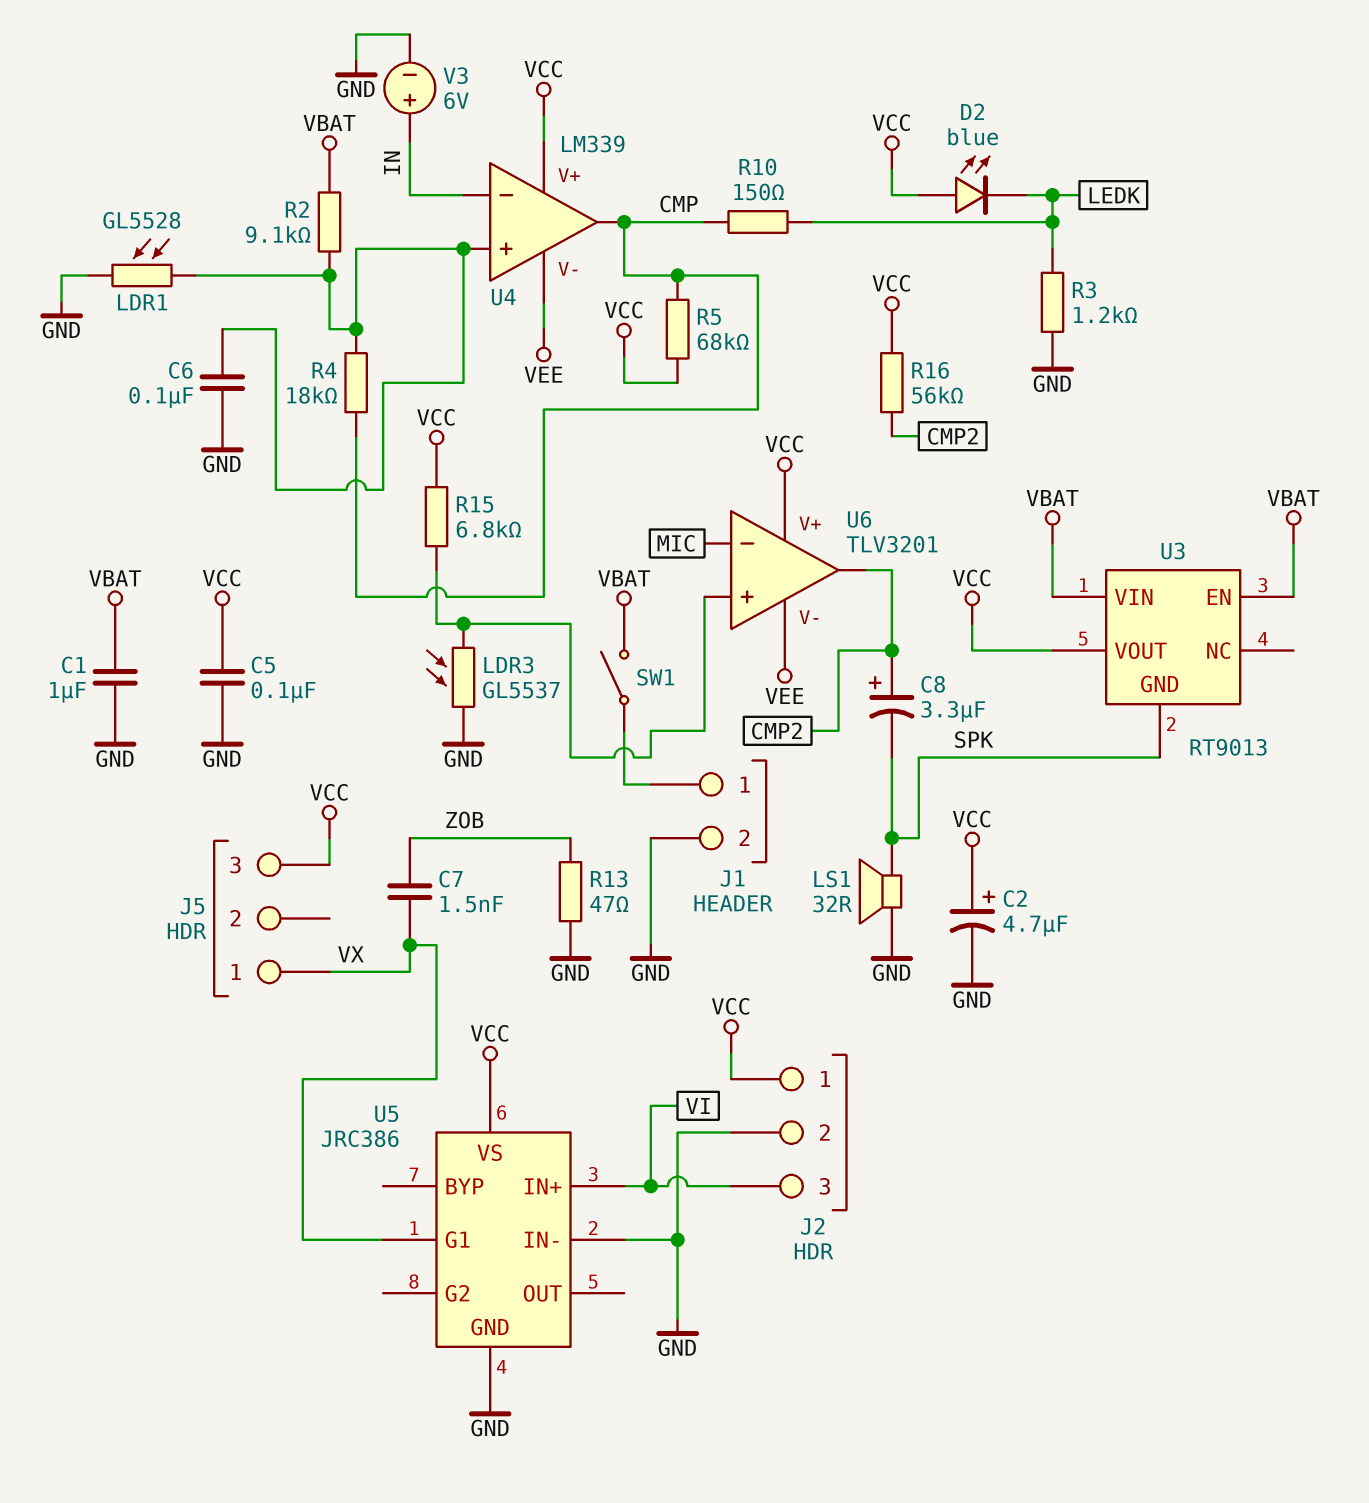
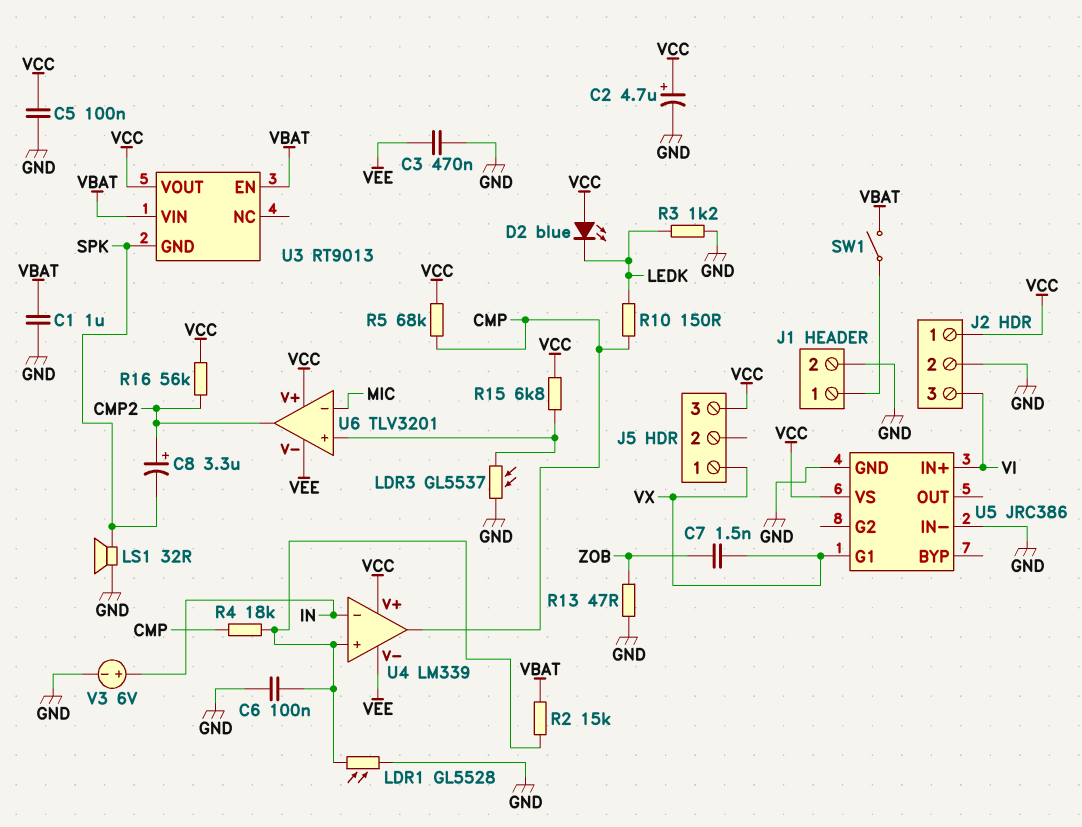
C3: none -> 470nF (GND, VEE)
R2: 9.1k (U4/in+, VBAT) -> 15k (U4/in+, VBAT)

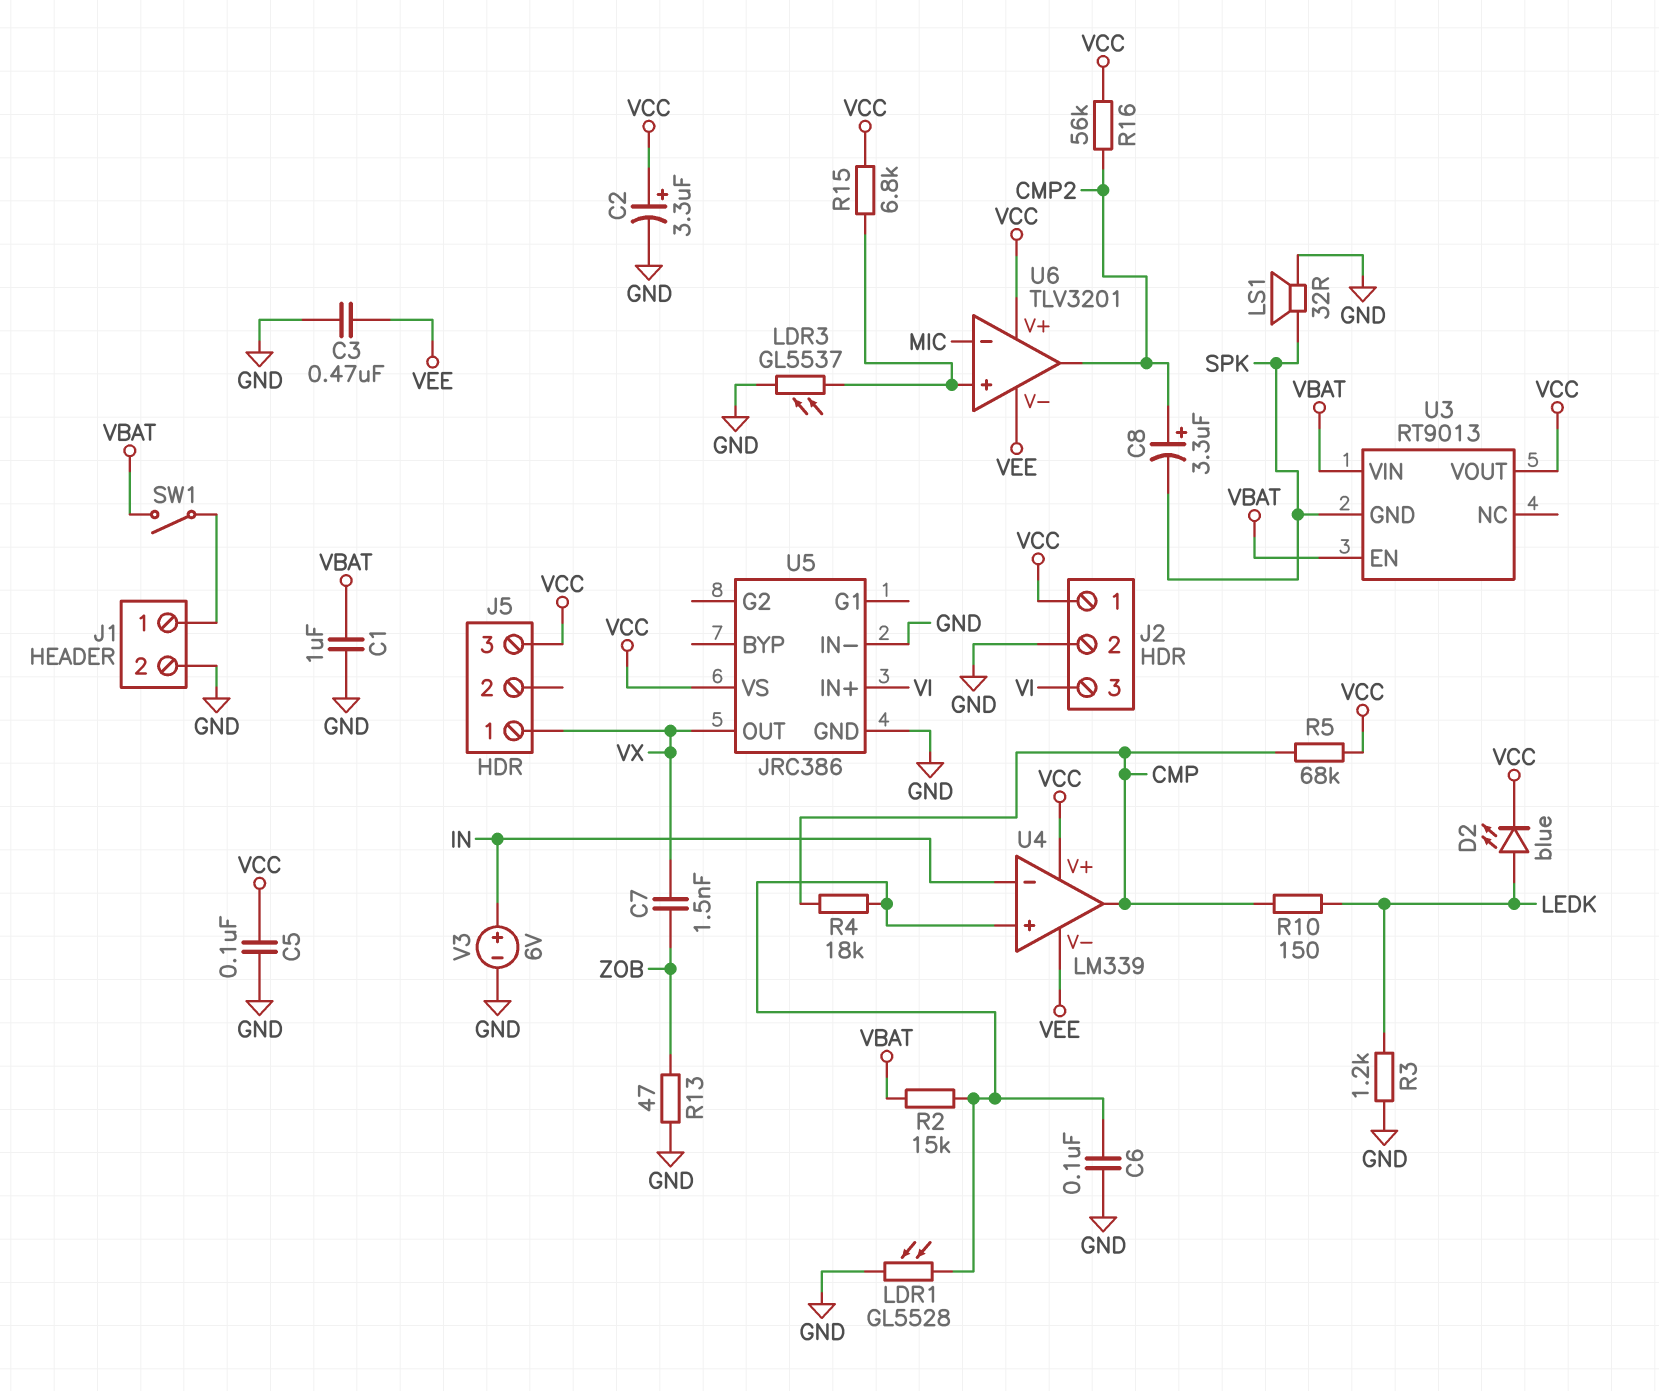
C2: 4.7uF (plus VCC, minus GND) -> 3.3uF (plus VCC, minus GND)
D2: LED blue (A VCC, K LEDK) -> LED blue (A LEDK, K VCC)
U5 pin G1: VX -> none
U5 pin OUT: none -> VX

